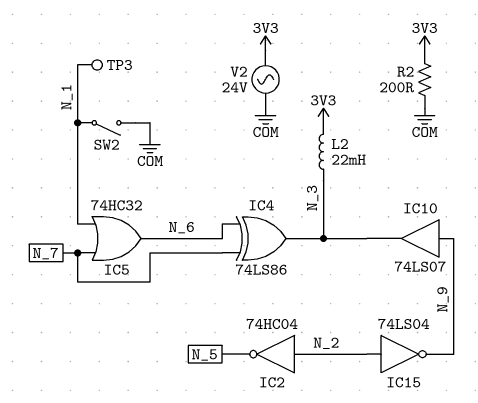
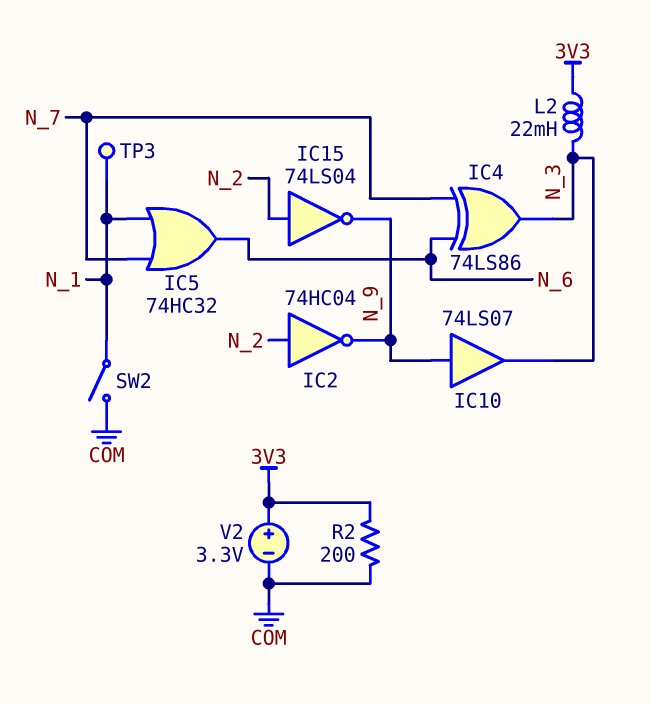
IC2: NOT 74HC04 (in N_2, out N_5) -> NOT 74HC04 (in N_2, out N_9)
V2: AC 24V (3V3, COM) -> 3.3V (plus 3V3, minus COM)

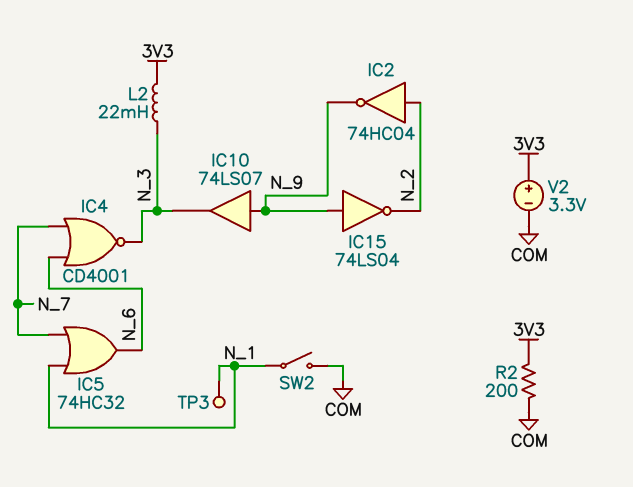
IC4: XOR 74LS86 (in N_6, in N_7, out N_3) -> NOR CD4001 (in N_6, in N_7, out N_3)
IC15: NOT 74LS04 (in N_2, out N_9) -> NOT 74LS04 (in N_9, out N_2)

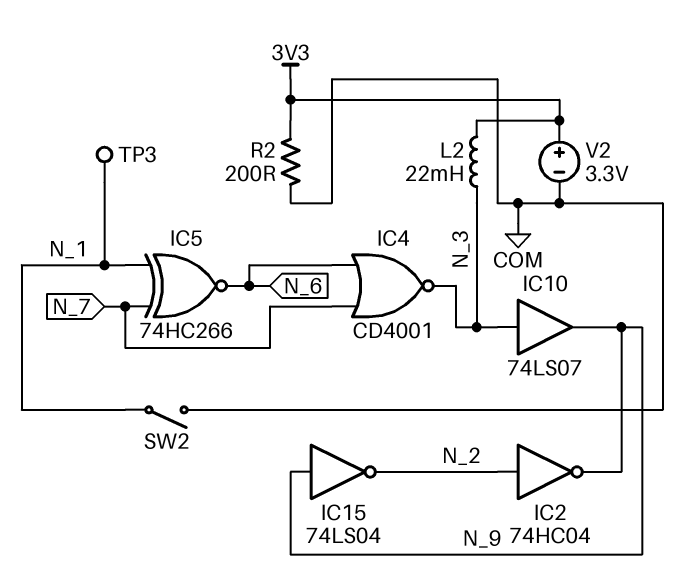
IC5: OR 74HC32 (in N_1, in N_7, out N_6) -> XNOR 74HC266 (in N_1, in N_7, out N_6)
IC10: buffer 74LS07 (in N_9, out N_3) -> buffer 74LS07 (in N_3, out N_9)

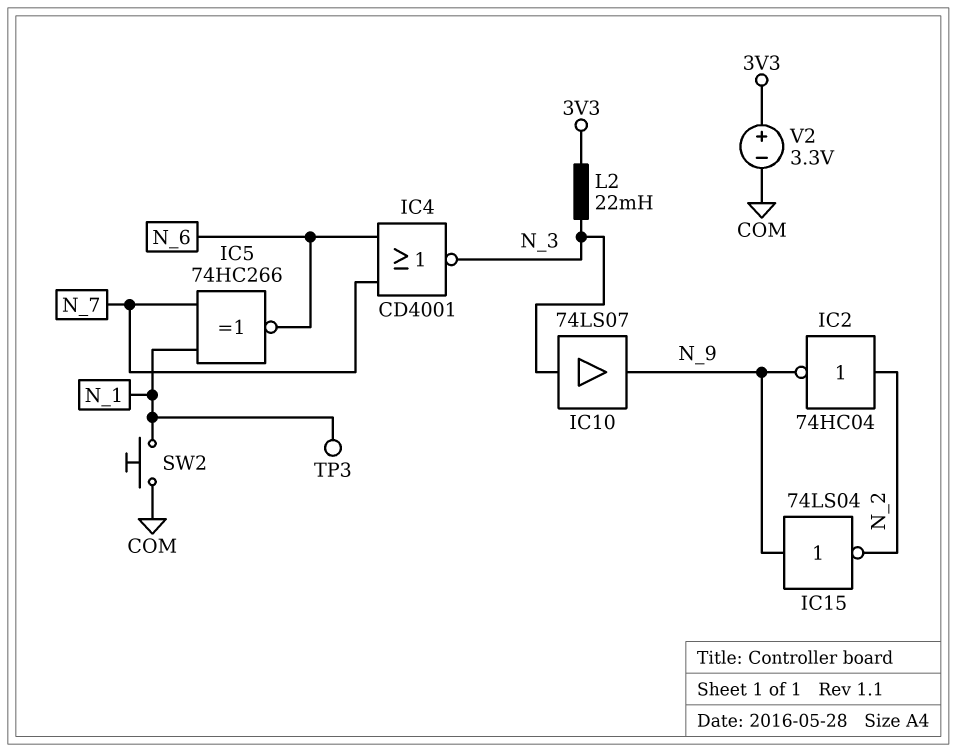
R2: 200 (3V3, COM) -> none
SW2: switch (COM, N_1) -> button (COM, N_1)

